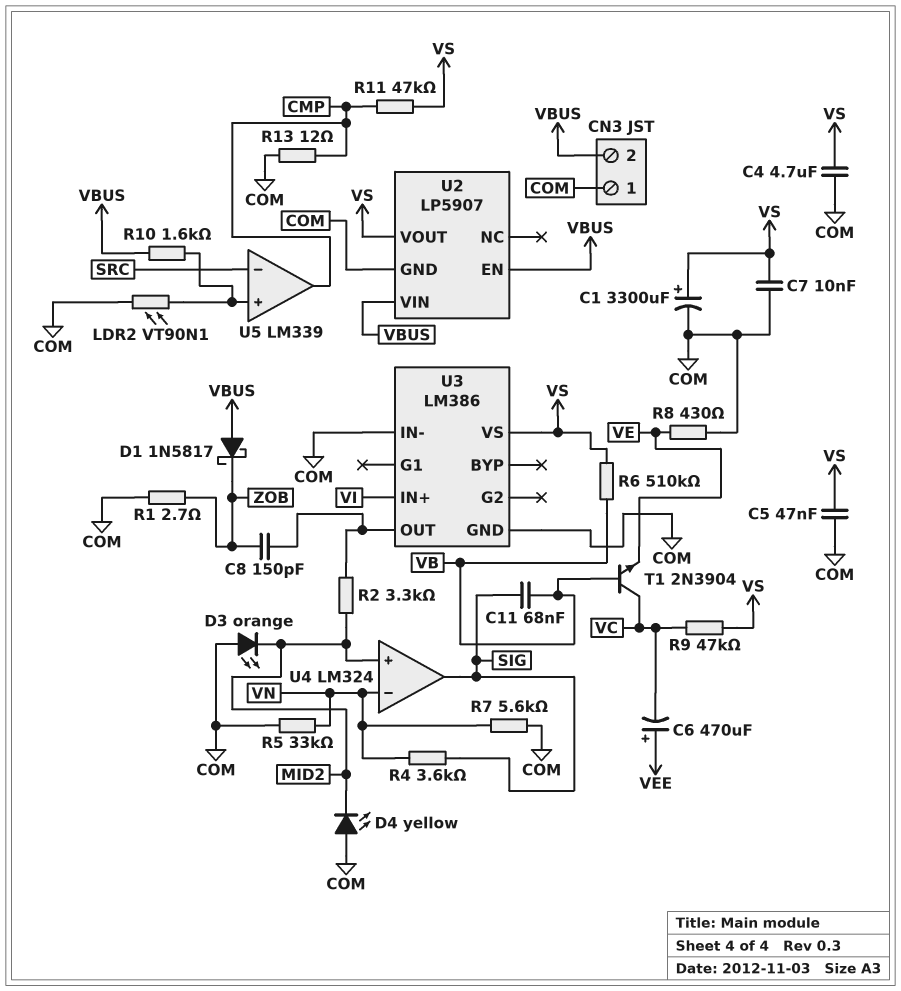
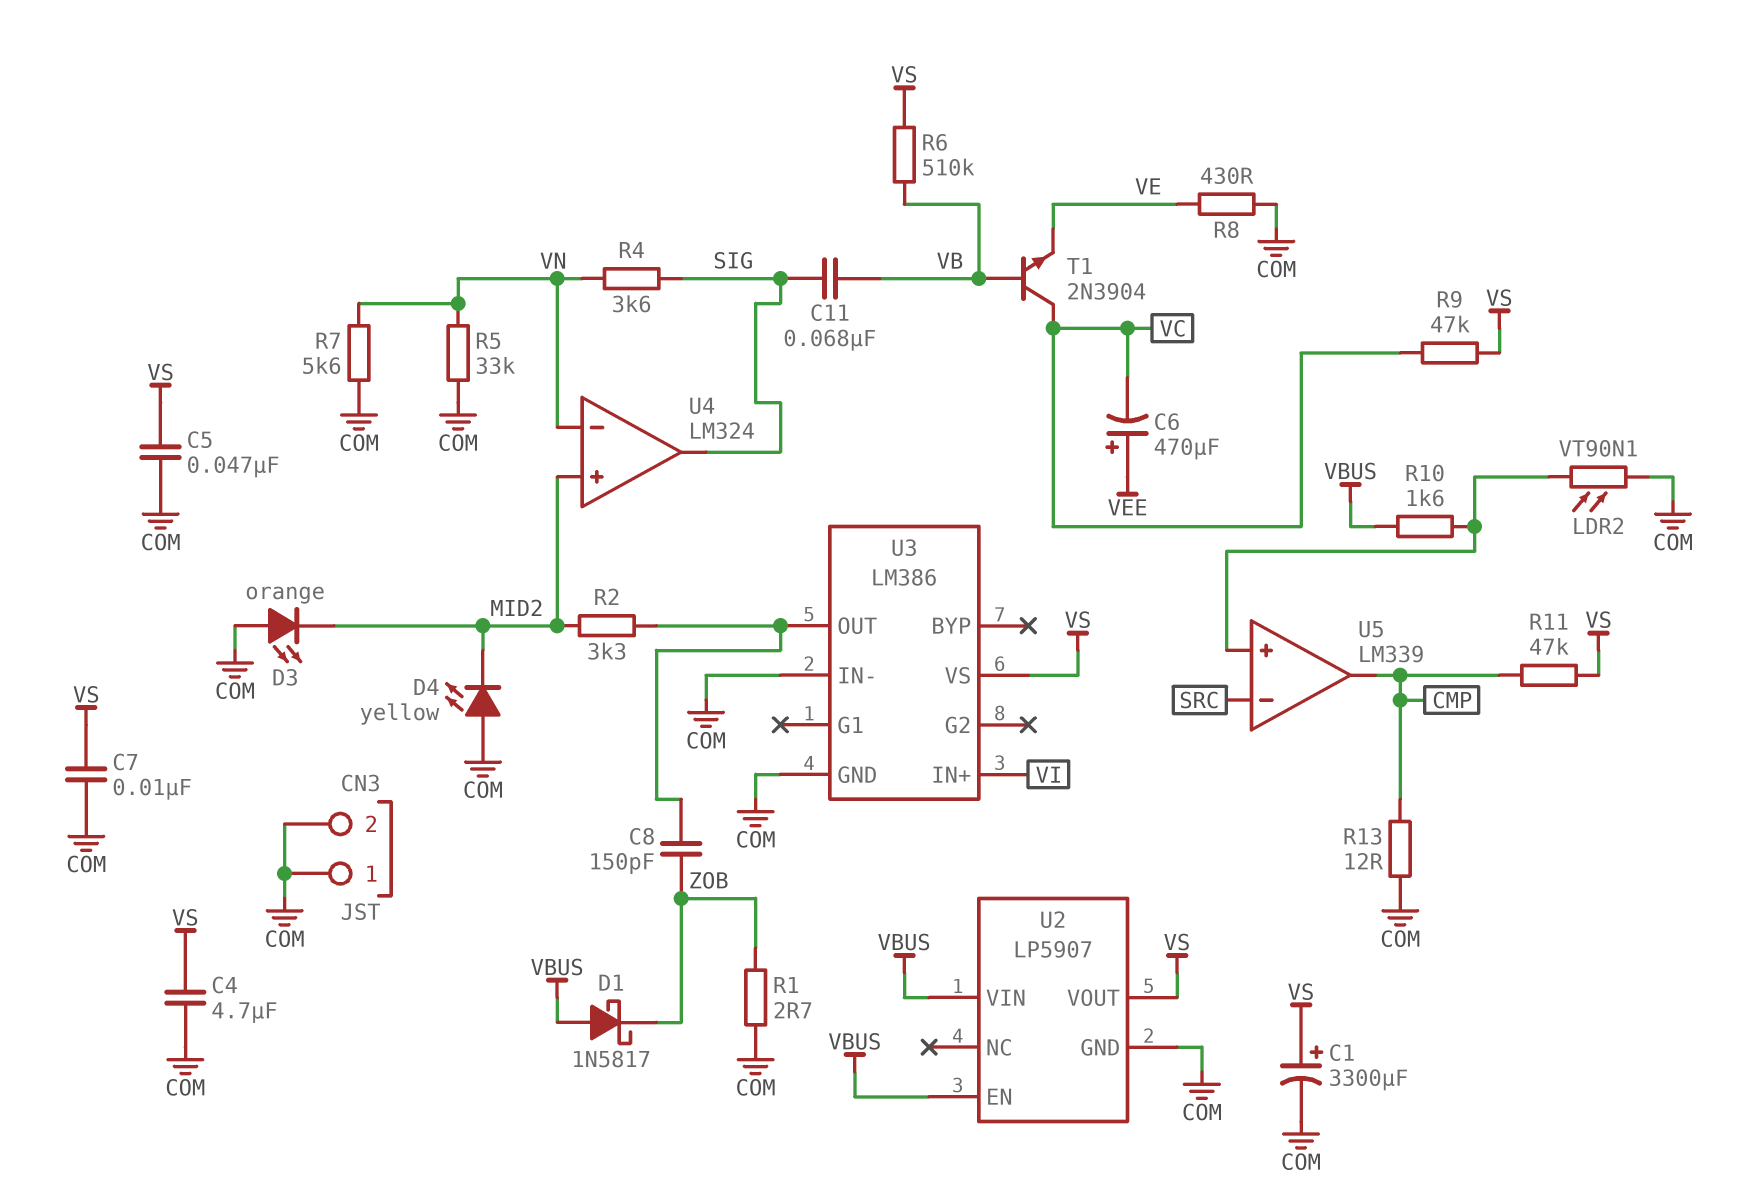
CN3 pin 2: VBUS -> COM

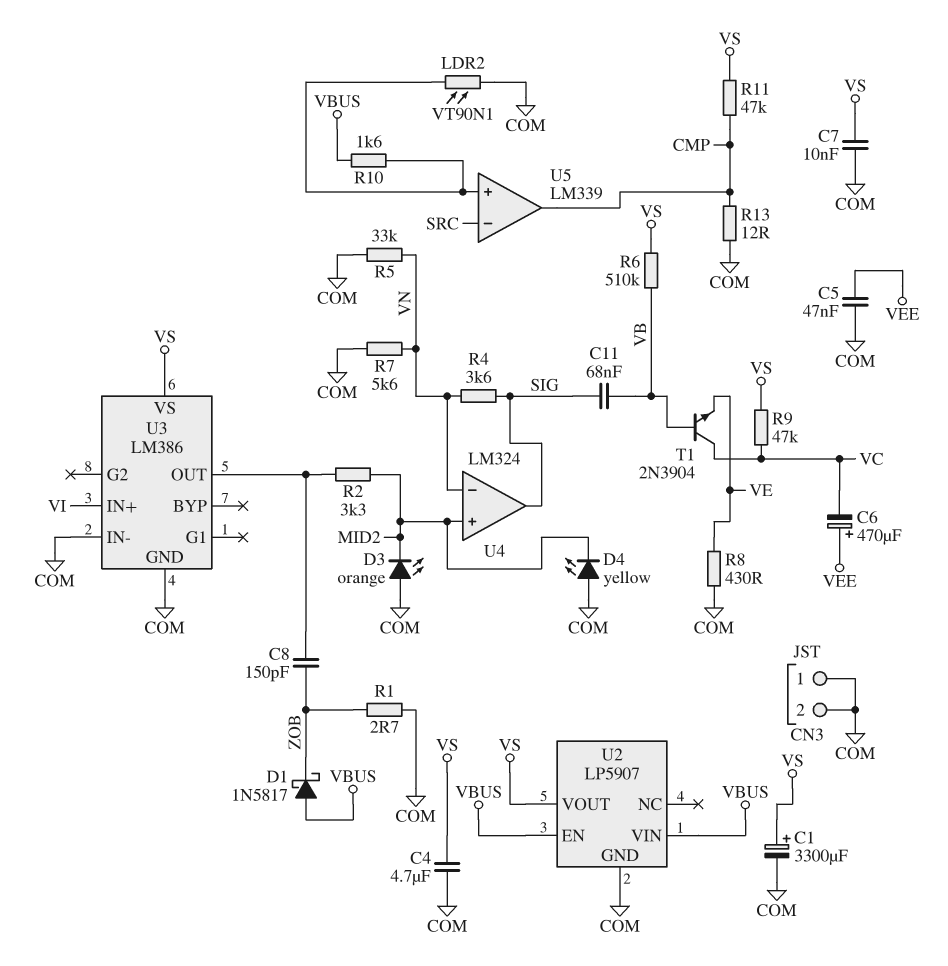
C5: 47nF (COM, VS) -> 47nF (COM, VEE)

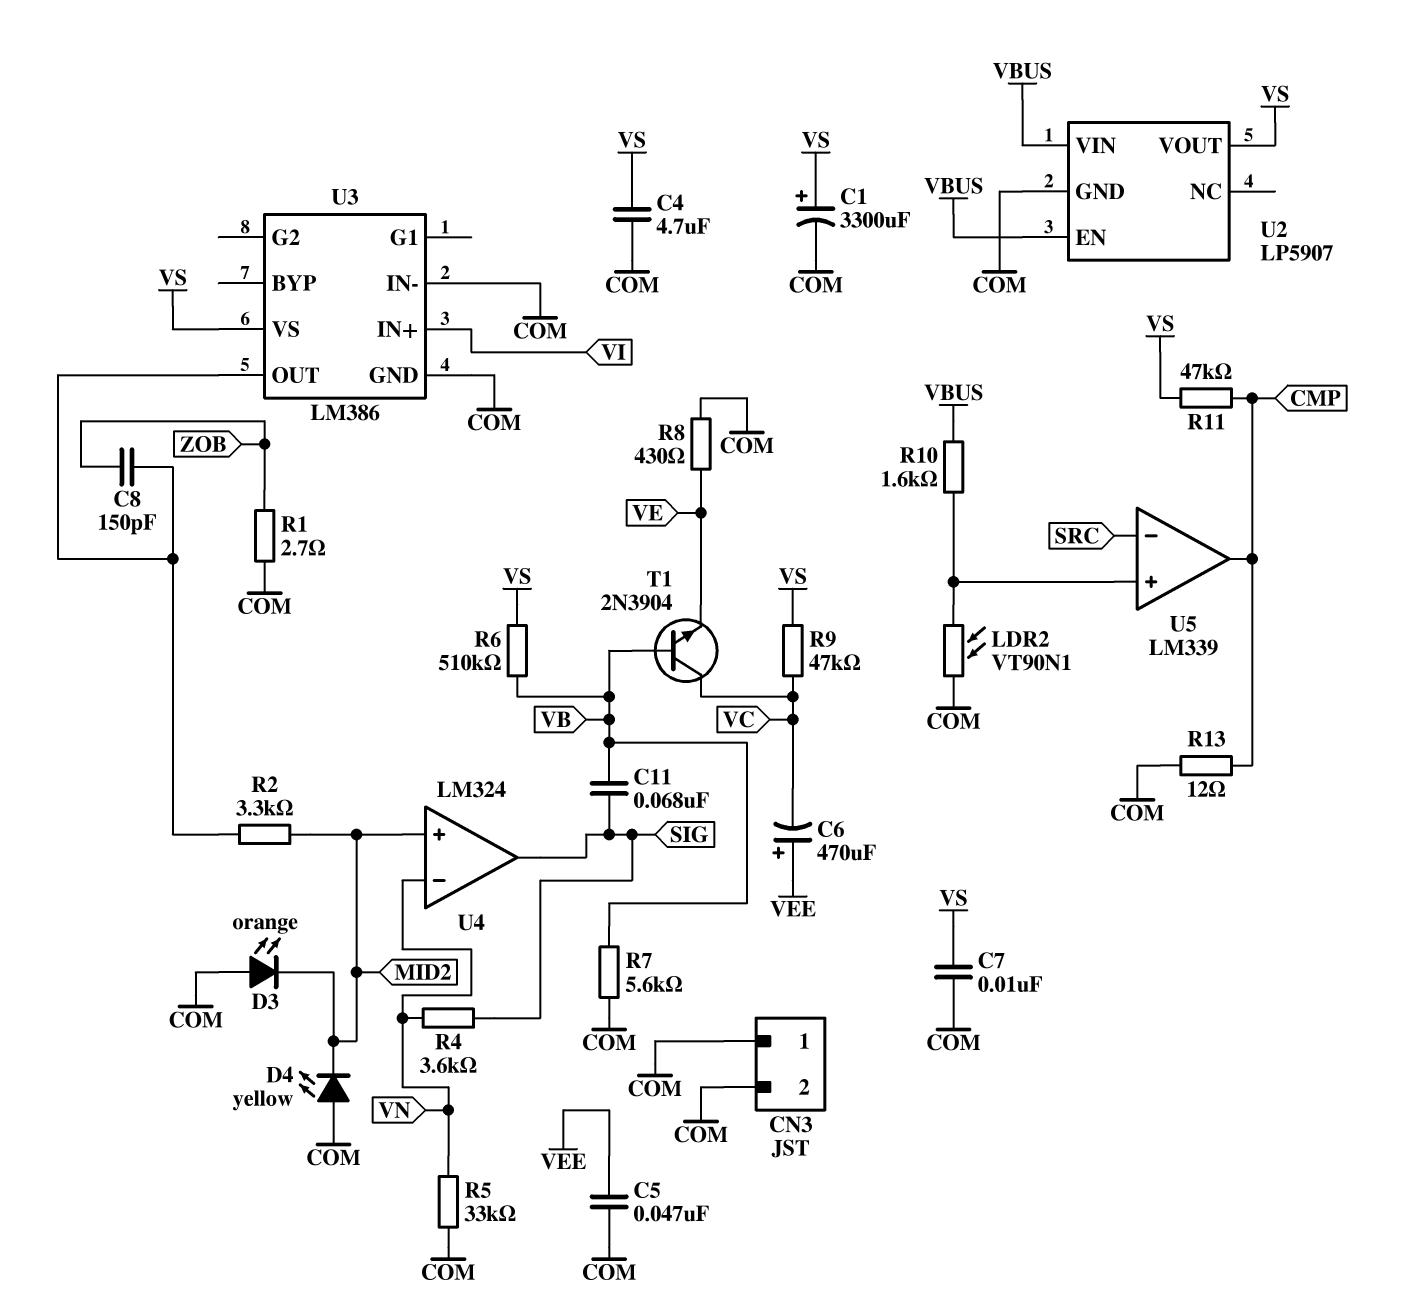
D1: schottky 1N5817 (A VBUS, K ZOB) -> none
R7: 5.6k (COM, VN) -> 5.6k (COM, VB)

